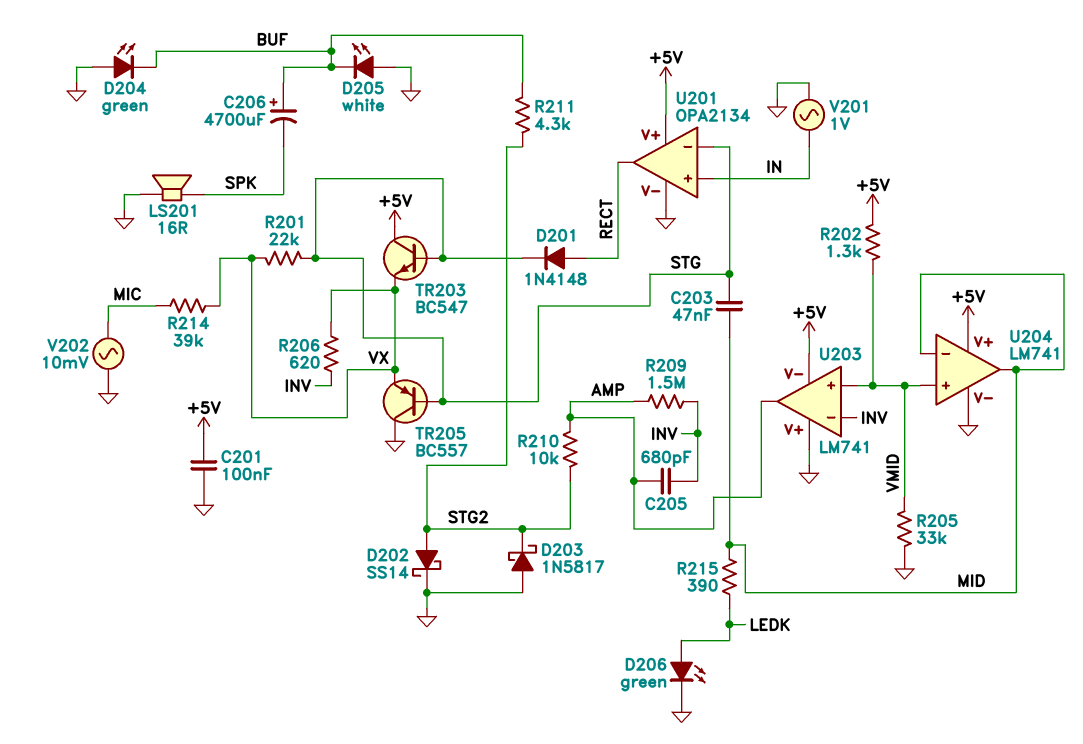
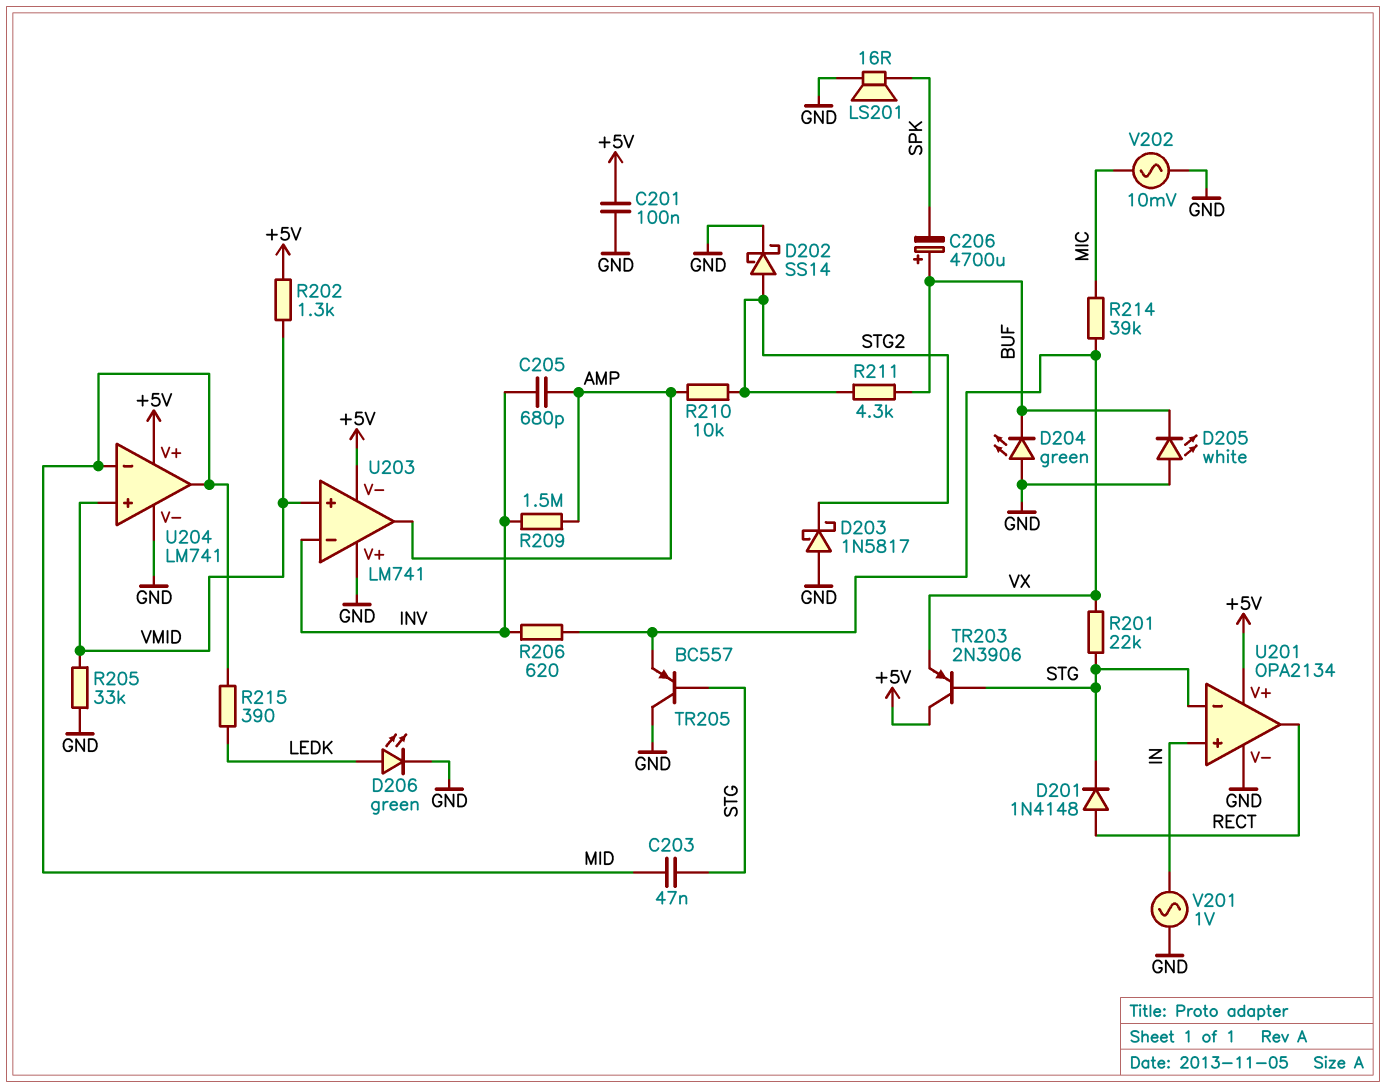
TR203: NPN BC547 (B STG, C +5V, E VX) -> PNP 2N3906 (B STG, C +5V, E VX)

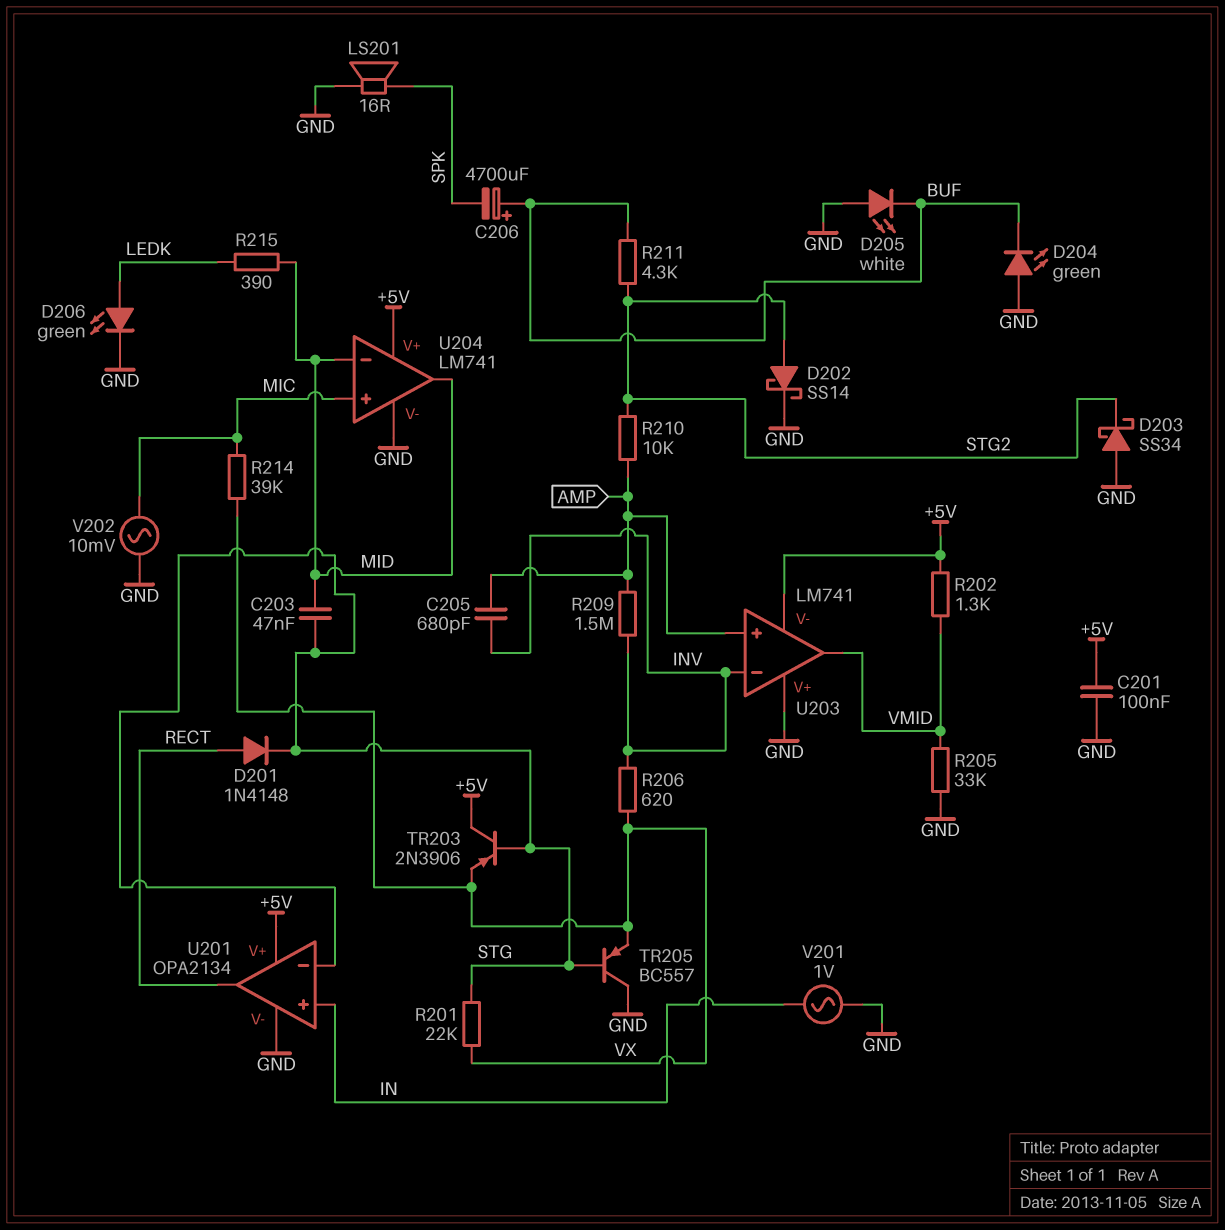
D203: schottky 1N5817 (A GND, K STG2) -> schottky SS34 (A GND, K STG2)
U203 pin in+: VMID -> AMP
U203 pin out: AMP -> VMID
U204 pin in+: VMID -> MIC

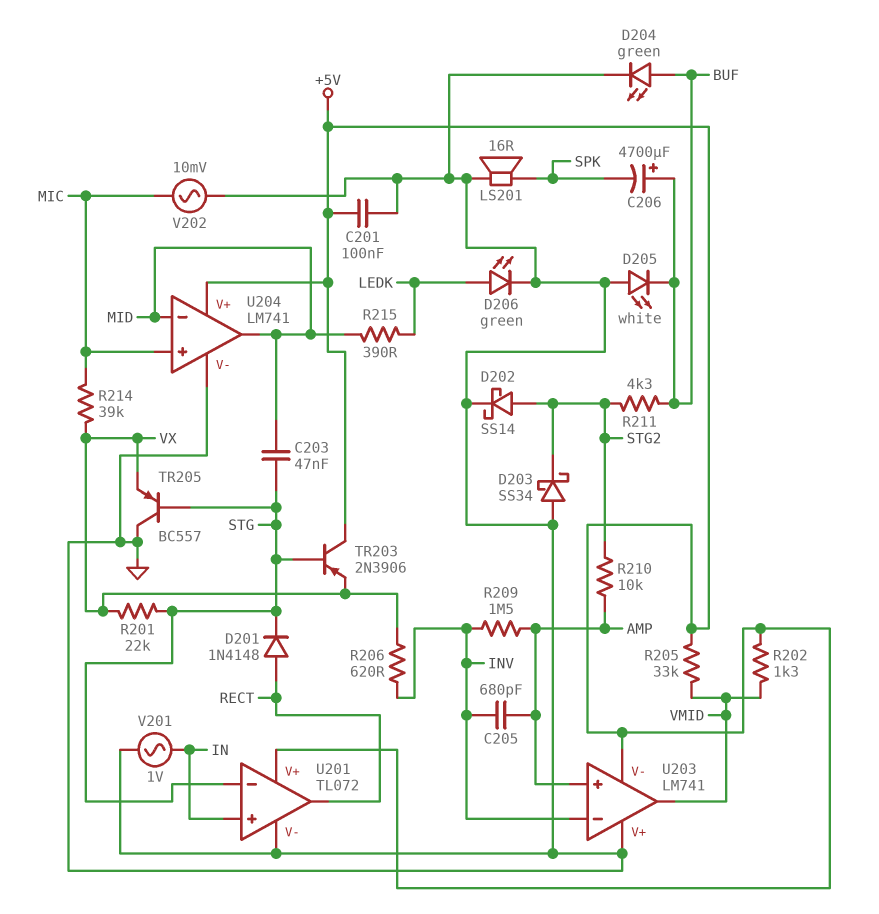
D204: LED green (A GND, K BUF) -> LED green (A BUF, K GND)
R205: 33k (GND, VMID) -> 33k (+5V, VMID)
U201: OPA2134 -> TL072

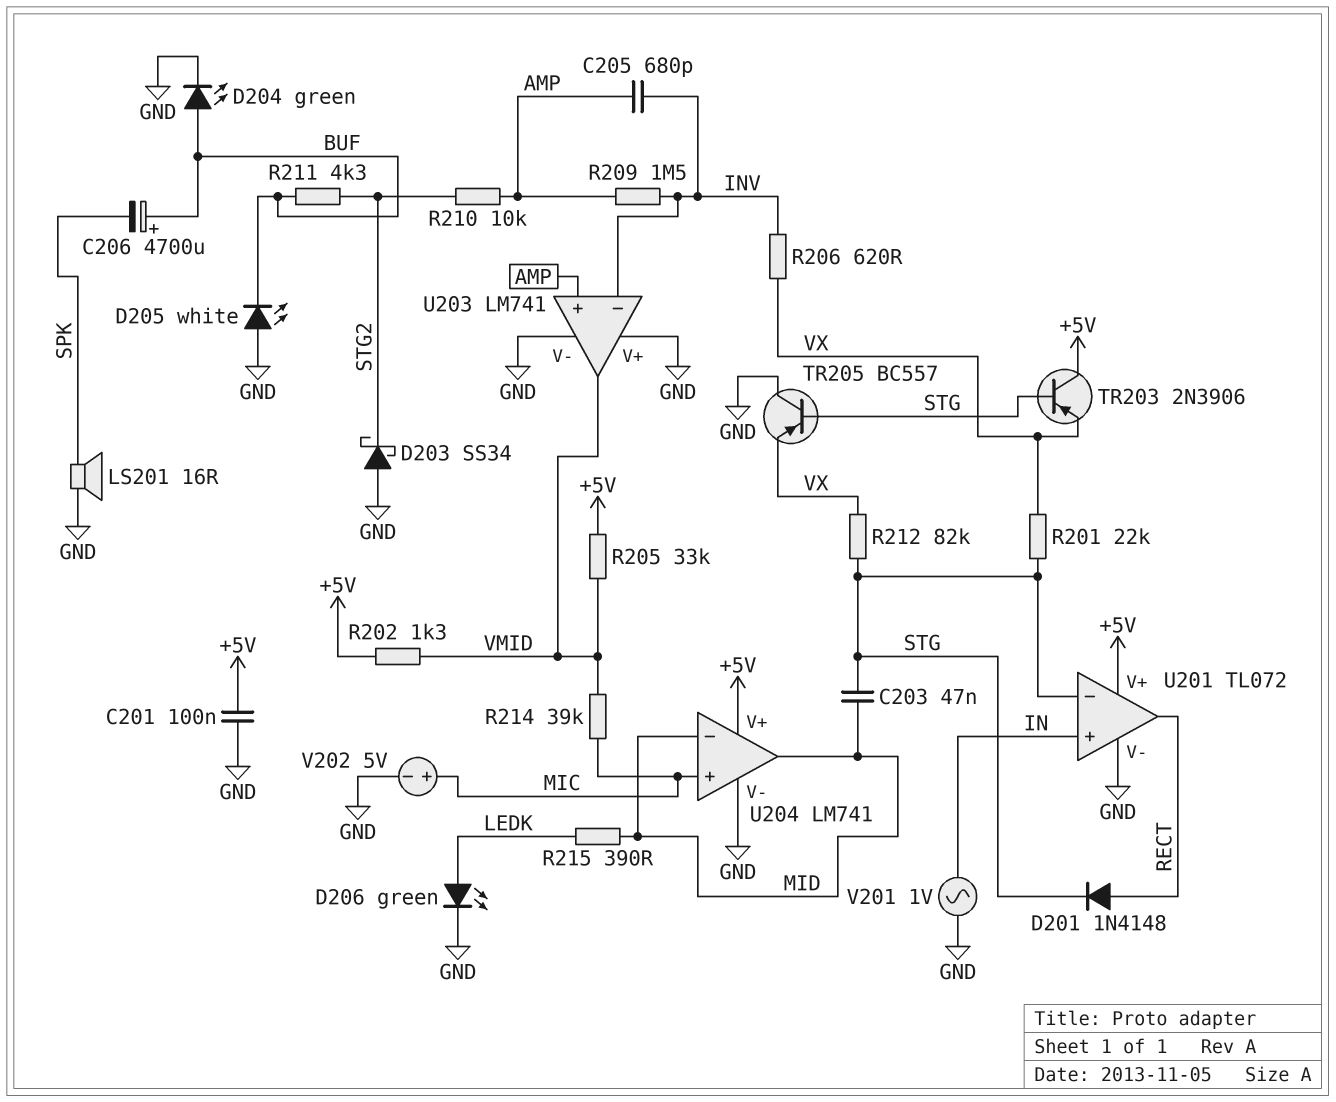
D202: schottky SS14 (A STG2, K GND) -> none
R212: none -> 82k (STG, VX)
R214: 39k (MIC, VX) -> 39k (MIC, VMID)
U203 pin V-: +5V -> GND
V202: AC 10mV (GND, MIC) -> 5V (plus MIC, minus GND)

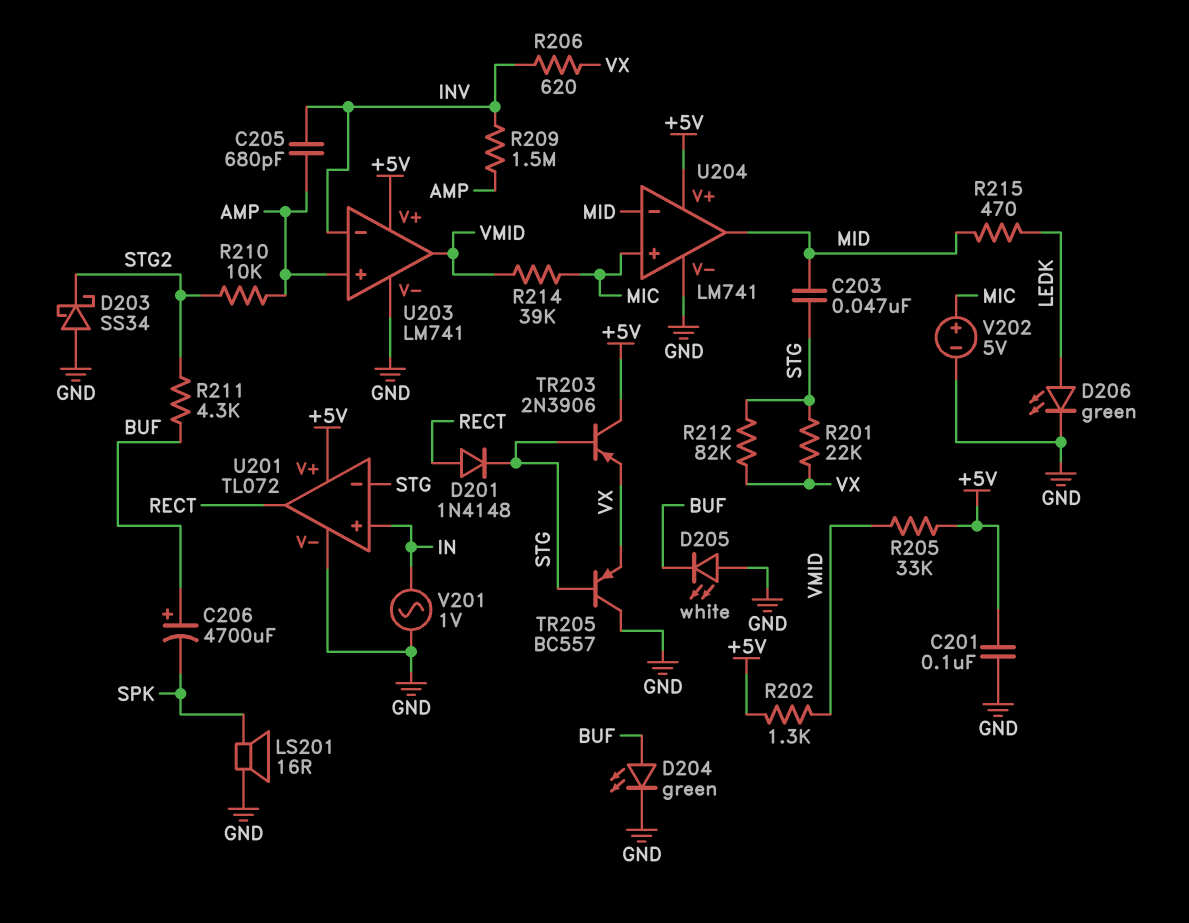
R215: 390 (LEDK, MID) -> 470 (LEDK, MID)
U203 pin V+: GND -> +5V

